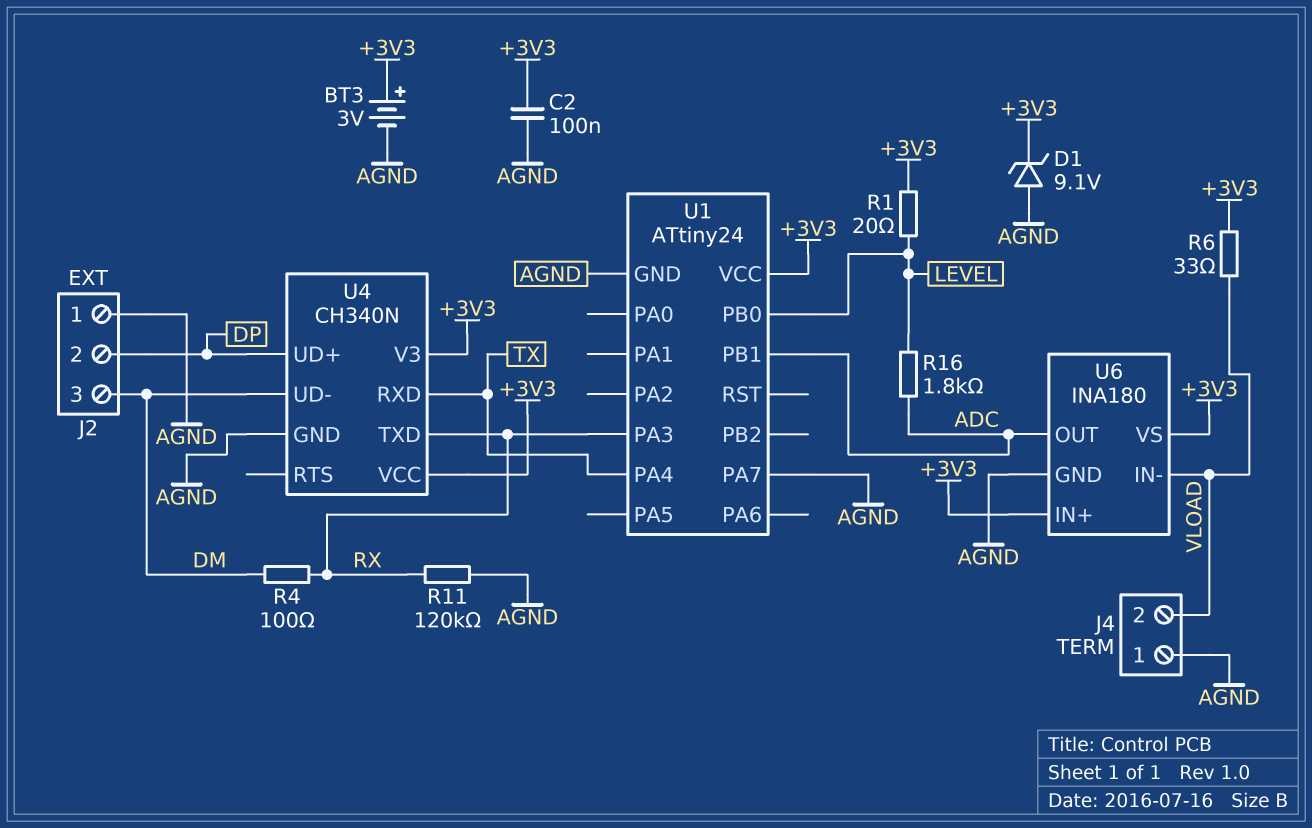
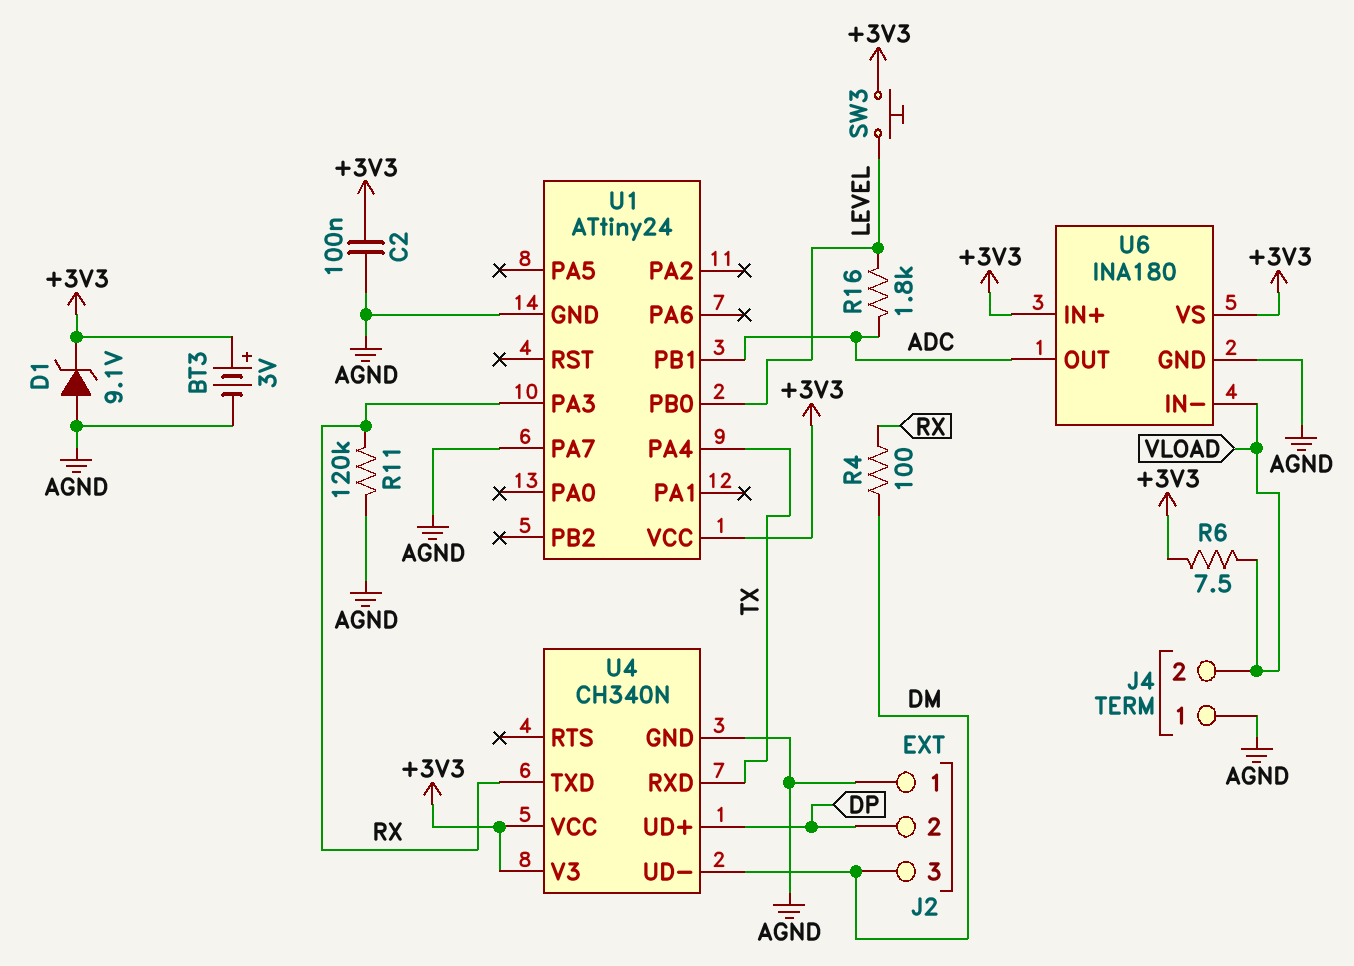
R1: 20 (+3V3, LEVEL) -> none
R6: 33 (+3V3, VLOAD) -> 7.5 (+3V3, VLOAD)
SW3: none -> button (+3V3, LEVEL)

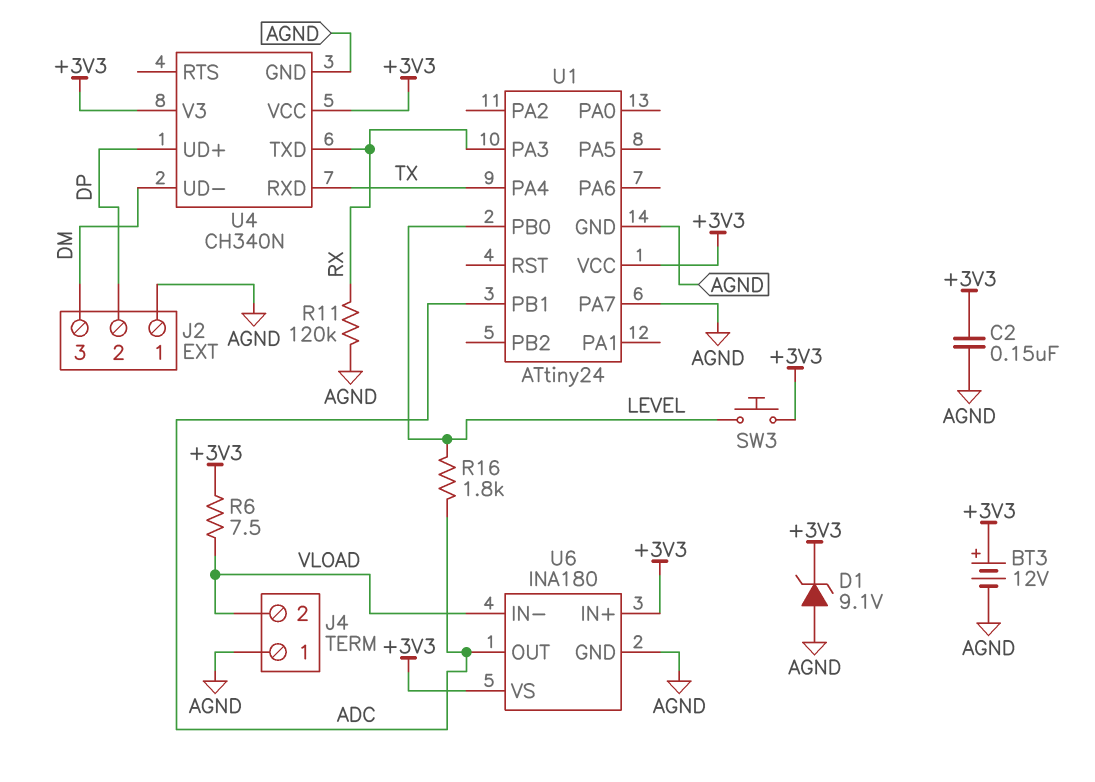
BT3: 3V (plus +3V3, minus AGND) -> 12V (plus +3V3, minus AGND)
C2: 100nF (+3V3, AGND) -> 150nF (+3V3, AGND)
R4: 100 (DM, RX) -> none

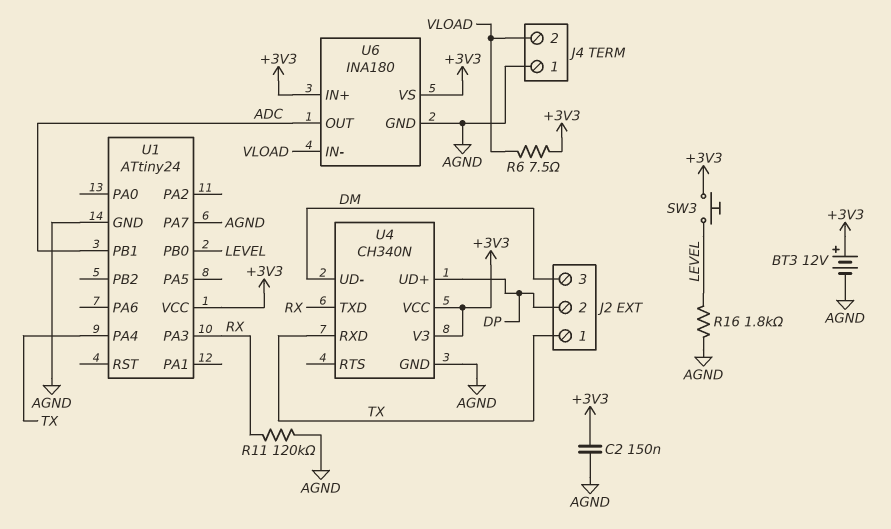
D1: zener 9.1V (A AGND, K +3V3) -> none
J2 pin 1: AGND -> TX
R16: 1.8k (ADC, LEVEL) -> 1.8k (AGND, LEVEL)

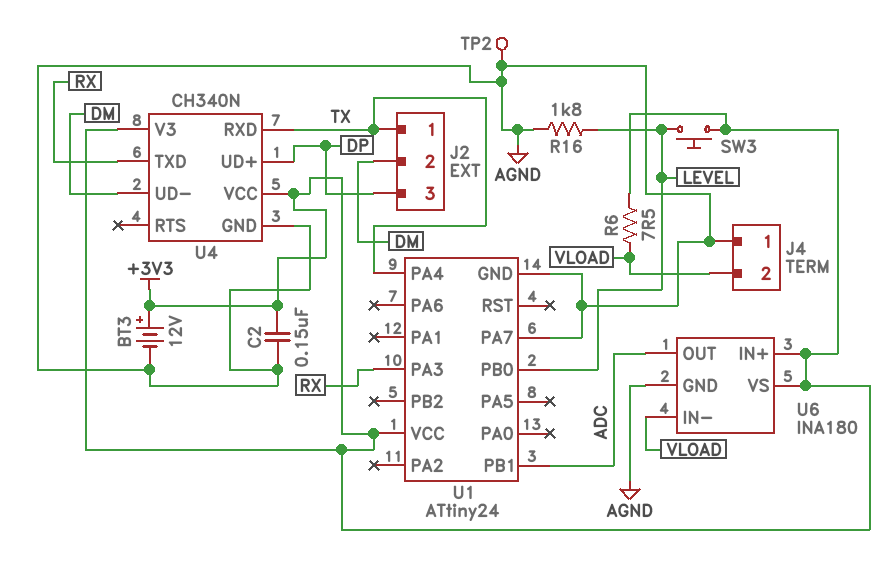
J2 pin 2: DP -> DM
J2 pin 3: DM -> DP
R11: 120k (AGND, RX) -> none
TP2: none -> test point (AGND)

